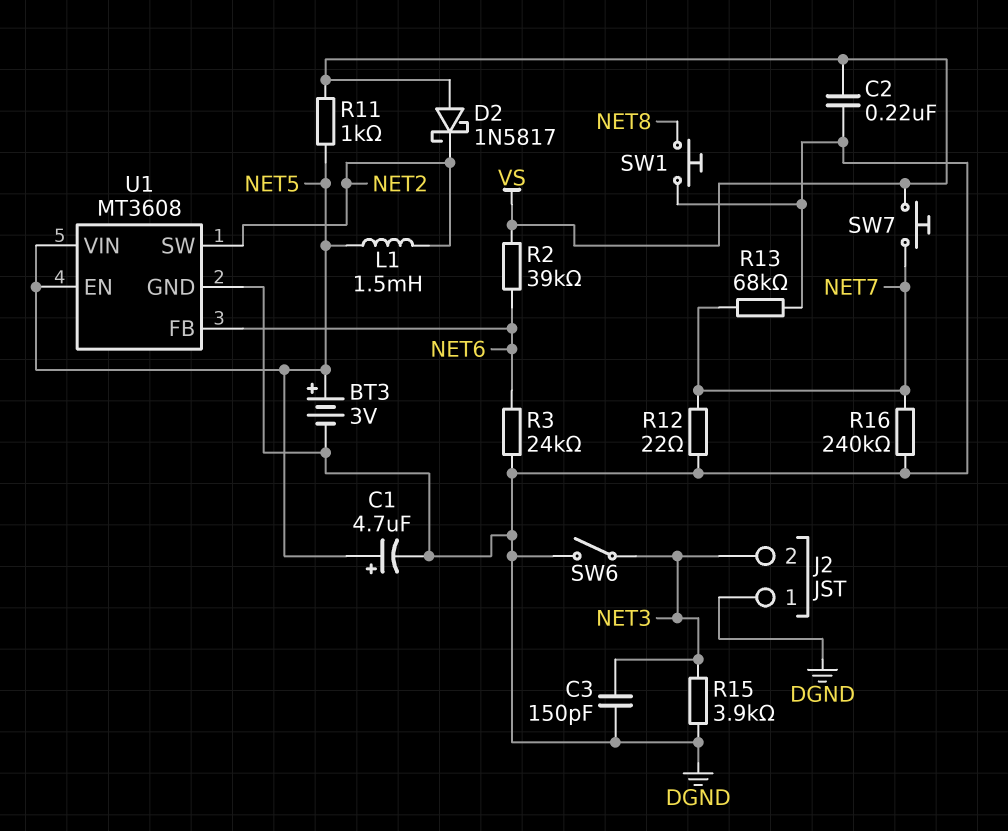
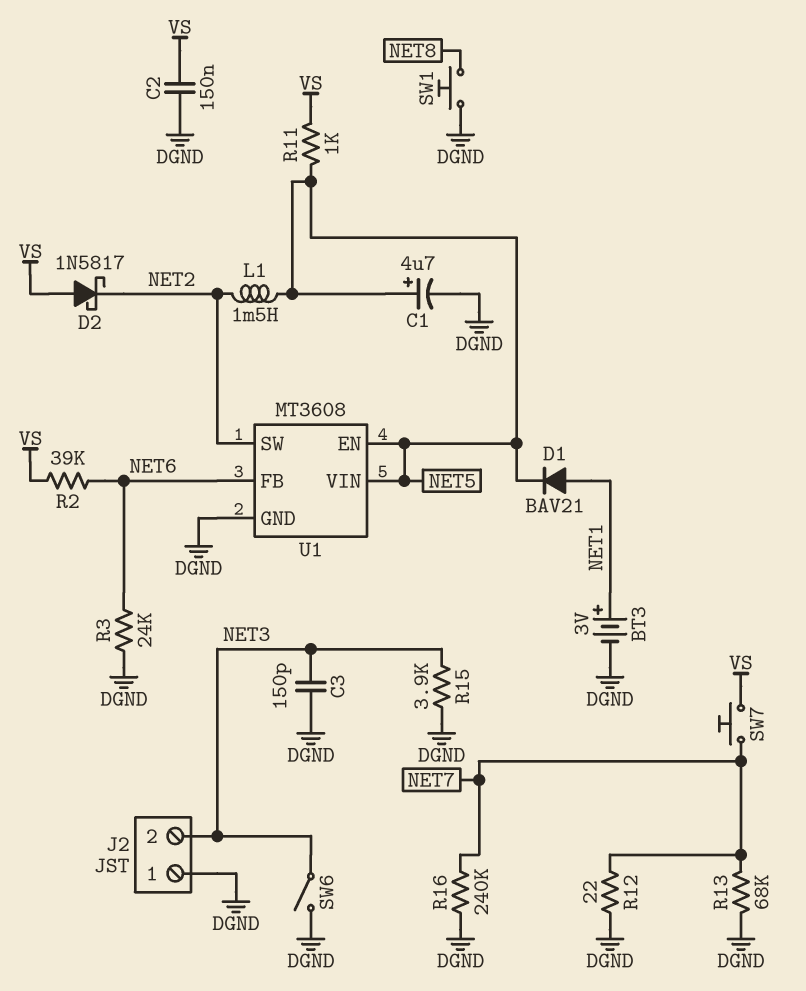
BT3: 3V (plus NET5, minus DGND) -> 3V (plus NET1, minus DGND)
C2: 220nF (DGND, VS) -> 150nF (DGND, VS)
D1: none -> diode BAV21 (A NET1, K NET5)

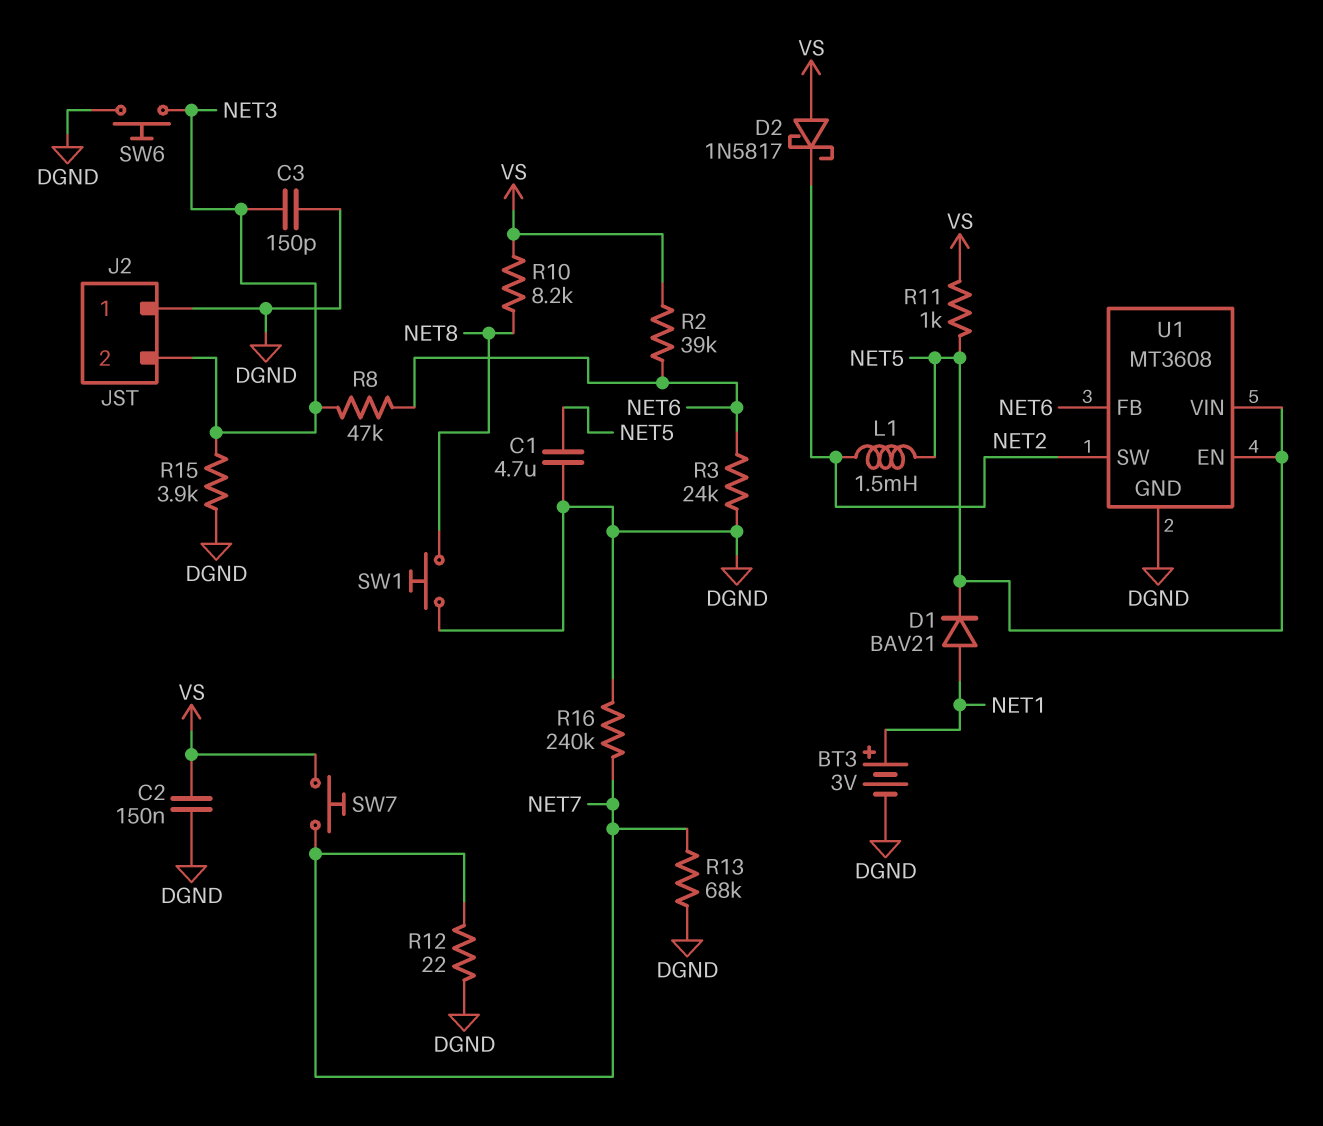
C1: 4.7uF (plus NET5, minus DGND) -> 4.7uF (DGND, NET5)
R8: none -> 47k (NET3, NET6)
R10: none -> 8.2k (NET8, VS)
SW6: switch (DGND, NET3) -> button (DGND, NET3)

